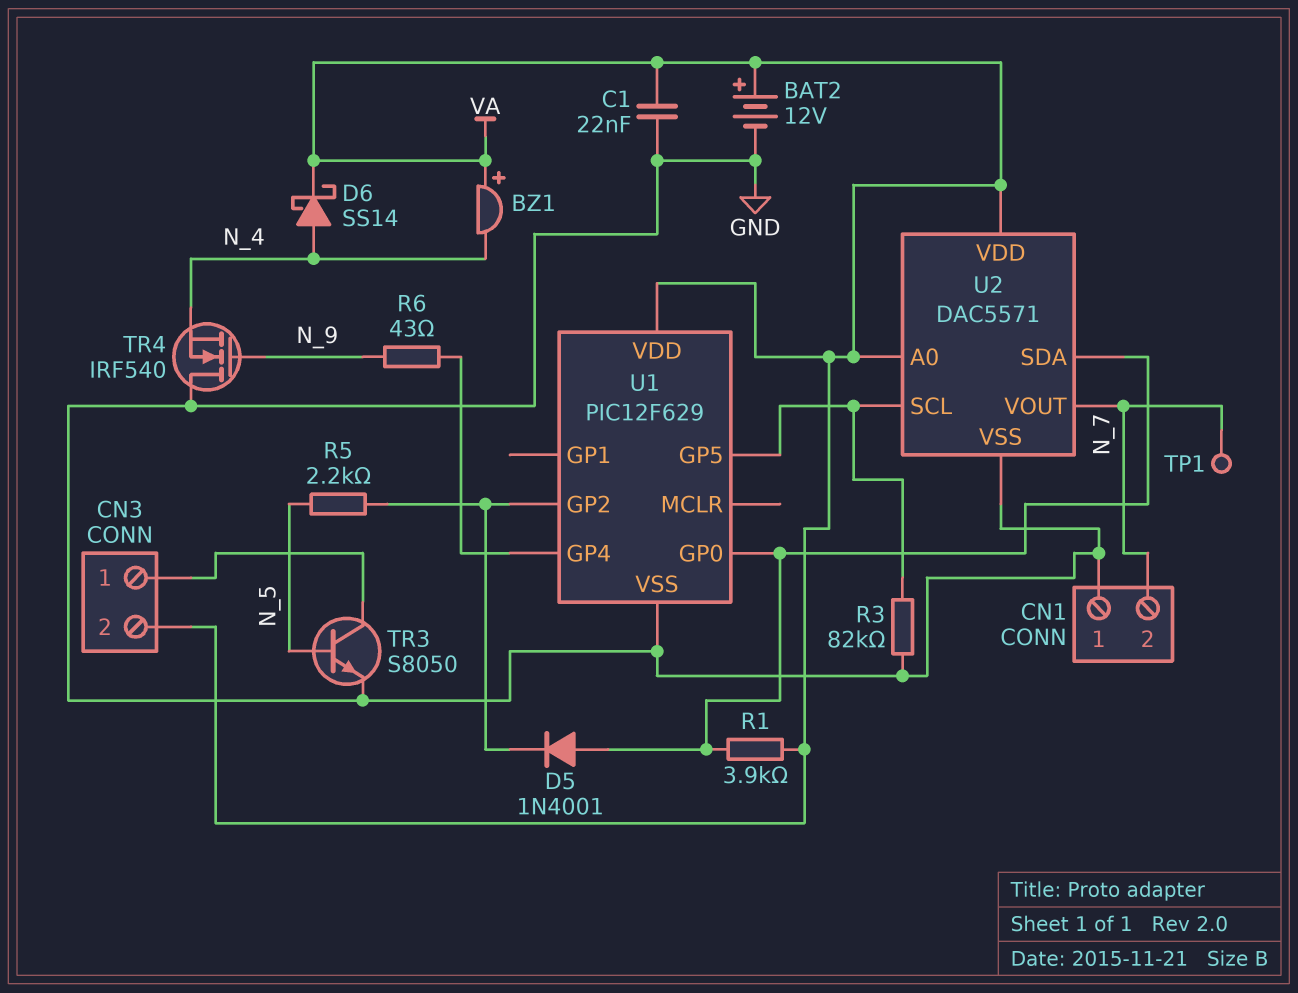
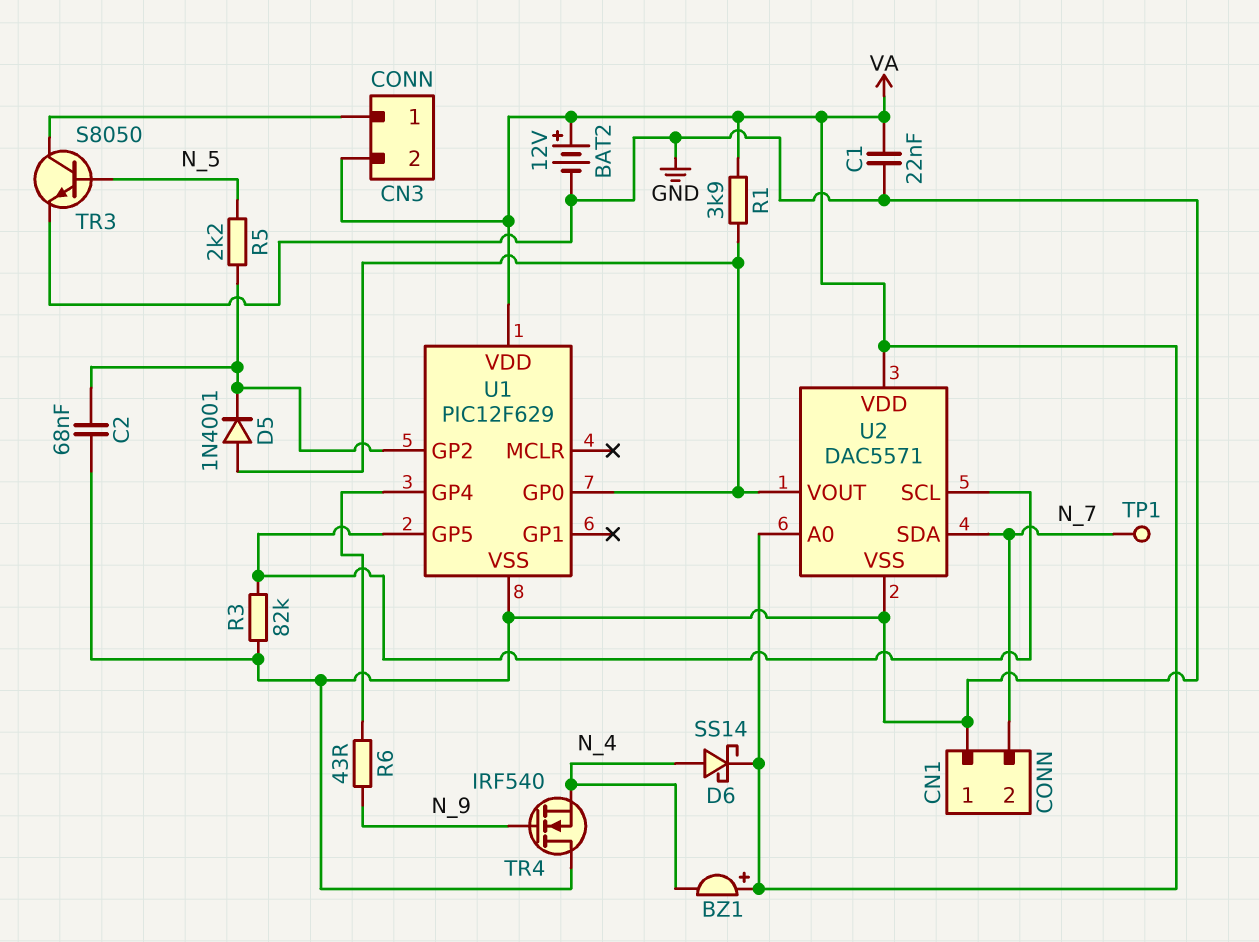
C2: none -> 68nF (GND, U1/GP2)
U2 pin SDA: U1/GP0 -> N_7
U2 pin VOUT: N_7 -> U1/GP0

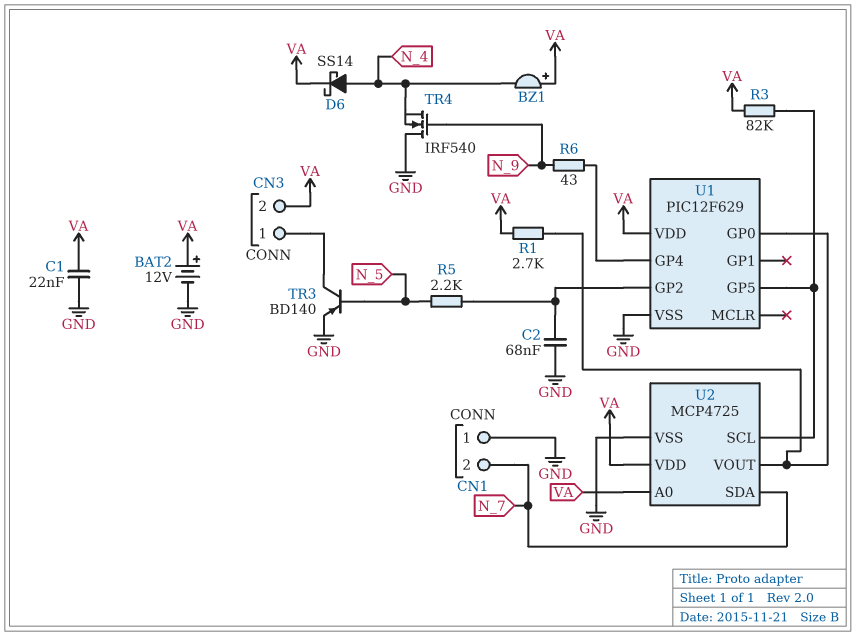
D5: diode 1N4001 (A U1/GP0, K U1/GP2) -> none
R1: 3.9k (U1/GP0, VA) -> 2.7k (U1/GP0, VA)
R3: 82k (GND, U1/GP5) -> 82k (U1/GP5, VA)
TP1: test point (N_7) -> none
TR3: NPN S8050 (B N_5, C CN3/1, E GND) -> PNP BD140 (B N_5, C CN3/1, E GND)
U2: DAC5571 -> MCP4725

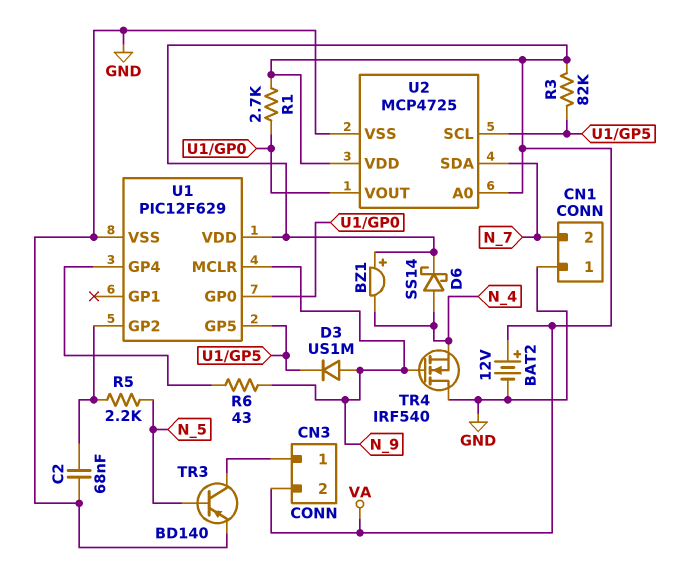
C1: 22nF (GND, VA) -> none
D3: none -> diode US1M (A N_9, K U1/GP5)
U1 pin MCLR: none -> N_9

